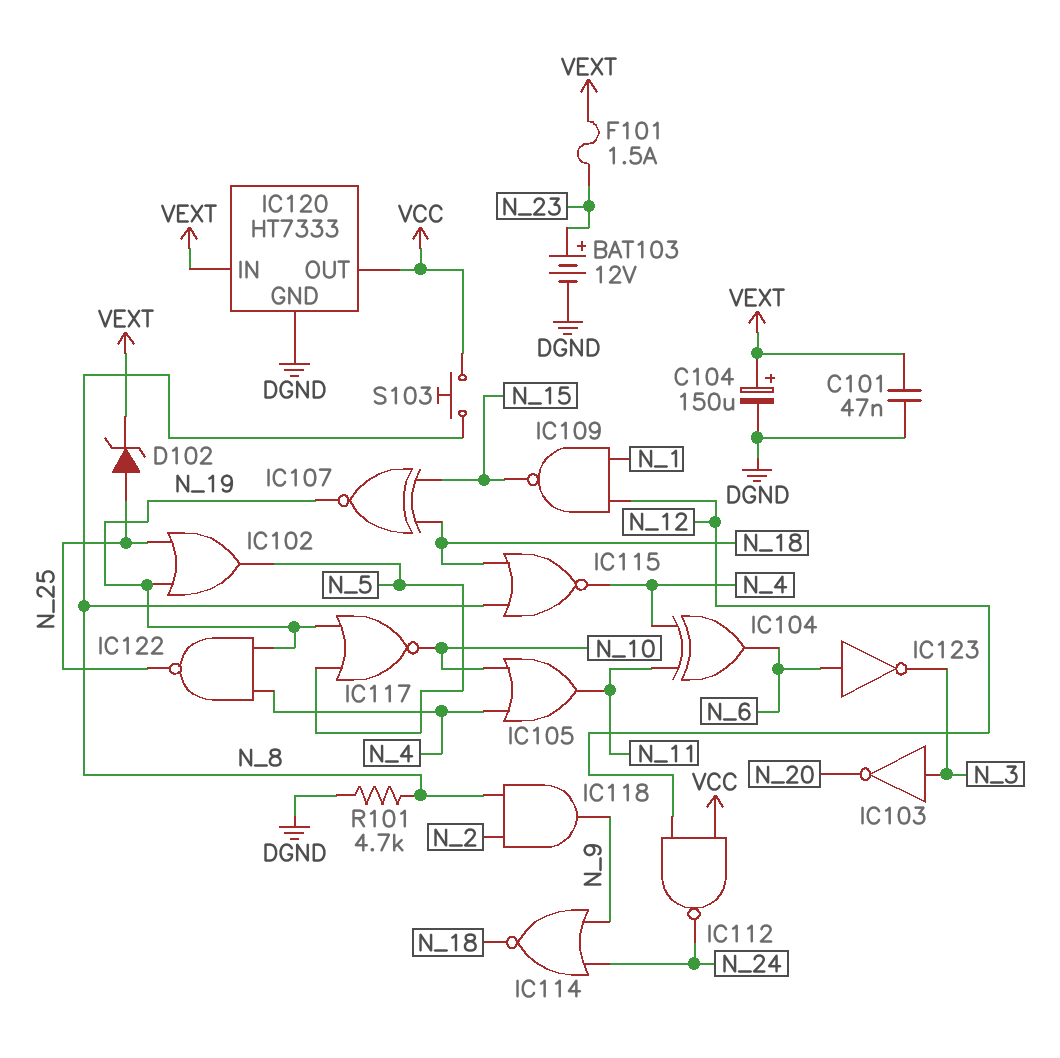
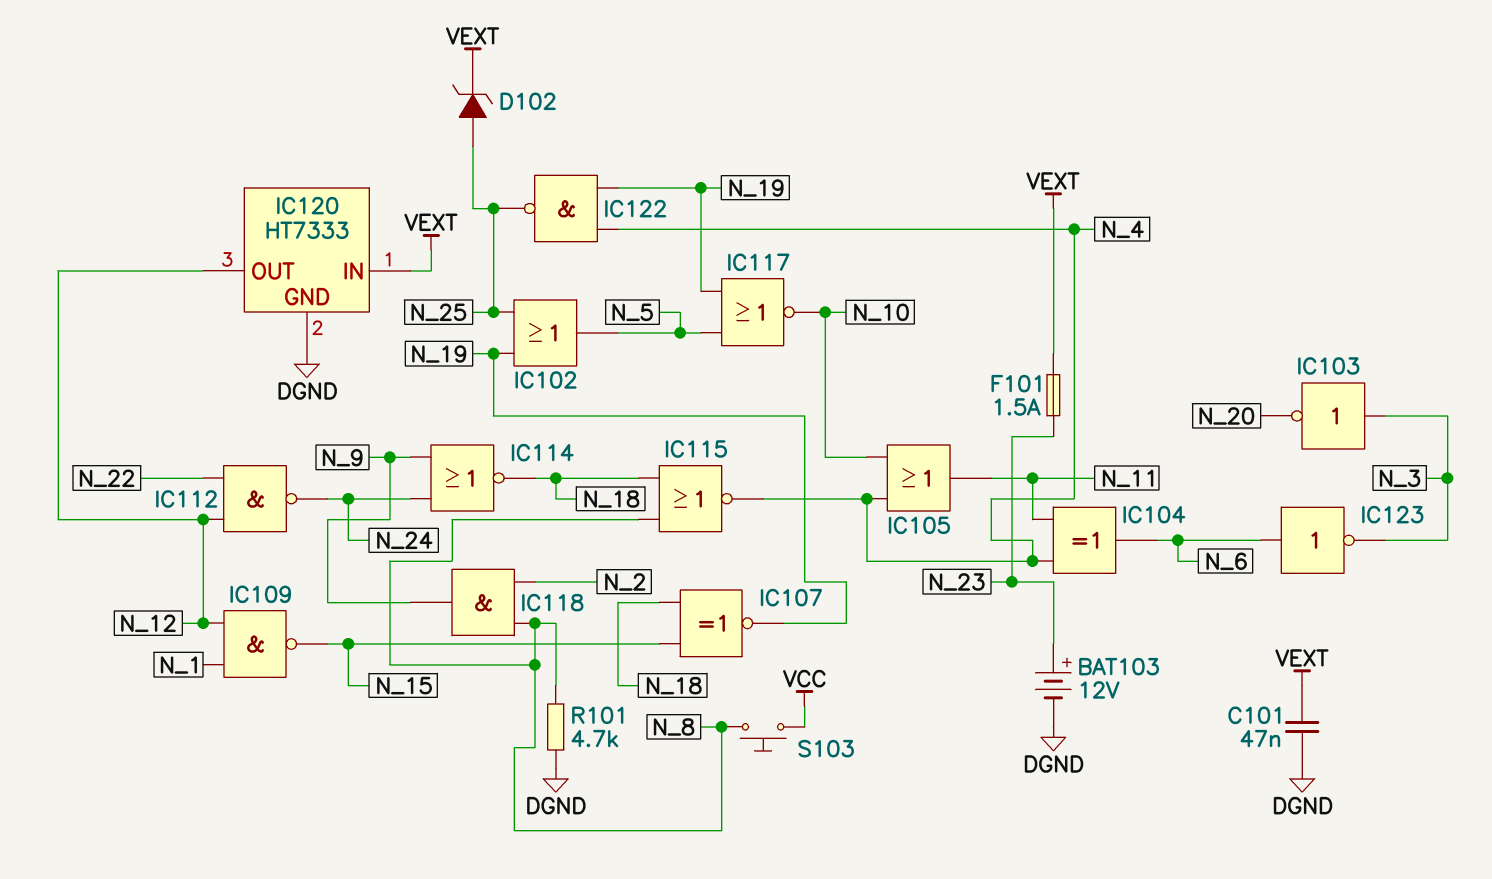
C104: 150uF (plus VEXT, minus DGND) -> none
IC112: NAND (in N_12, in VCC, out N_24) -> NAND (in N_12, in N_22, out N_24)
IC120 pin OUT: VCC -> N_12

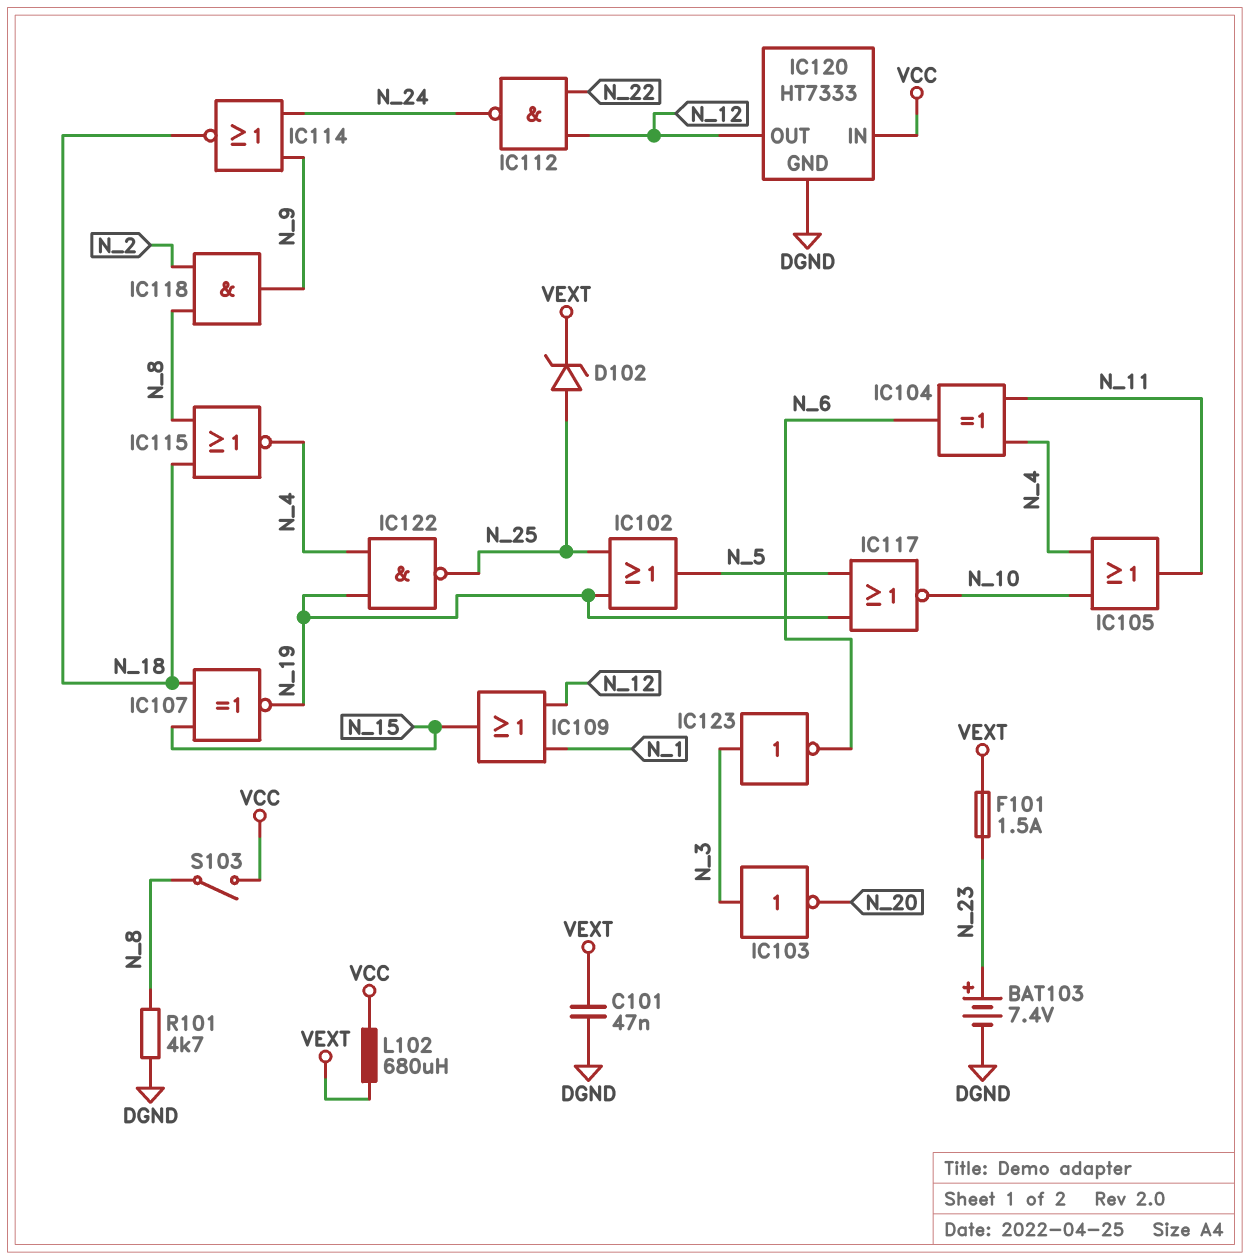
BAT103: 12V (plus N_23, minus DGND) -> 7.4V (plus N_23, minus DGND)
IC109: NAND (in N_1, in N_12, out N_15) -> OR (in N_1, in N_12, out N_15)
IC120 pin IN: VEXT -> VCC
IC123: NOT (in N_6, out N_3) -> NOT (in N_3, out N_6)
L102: none -> 680uH (VCC, VEXT)
S103: button (N_8, VCC) -> switch (N_8, VCC)

